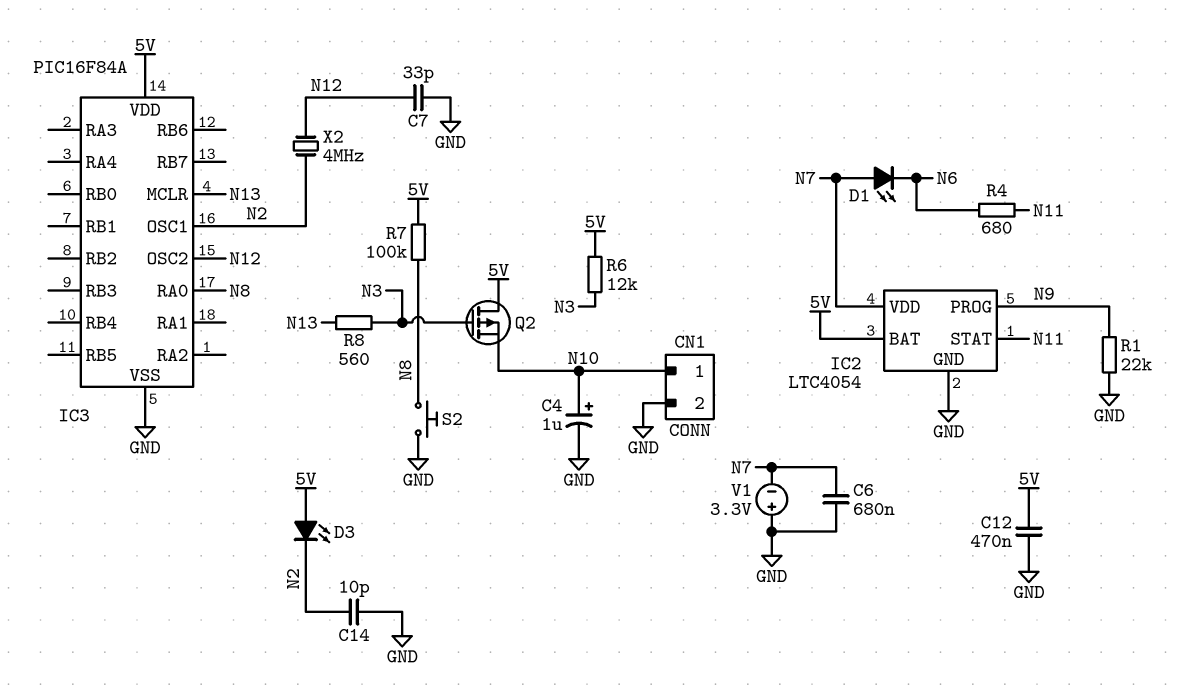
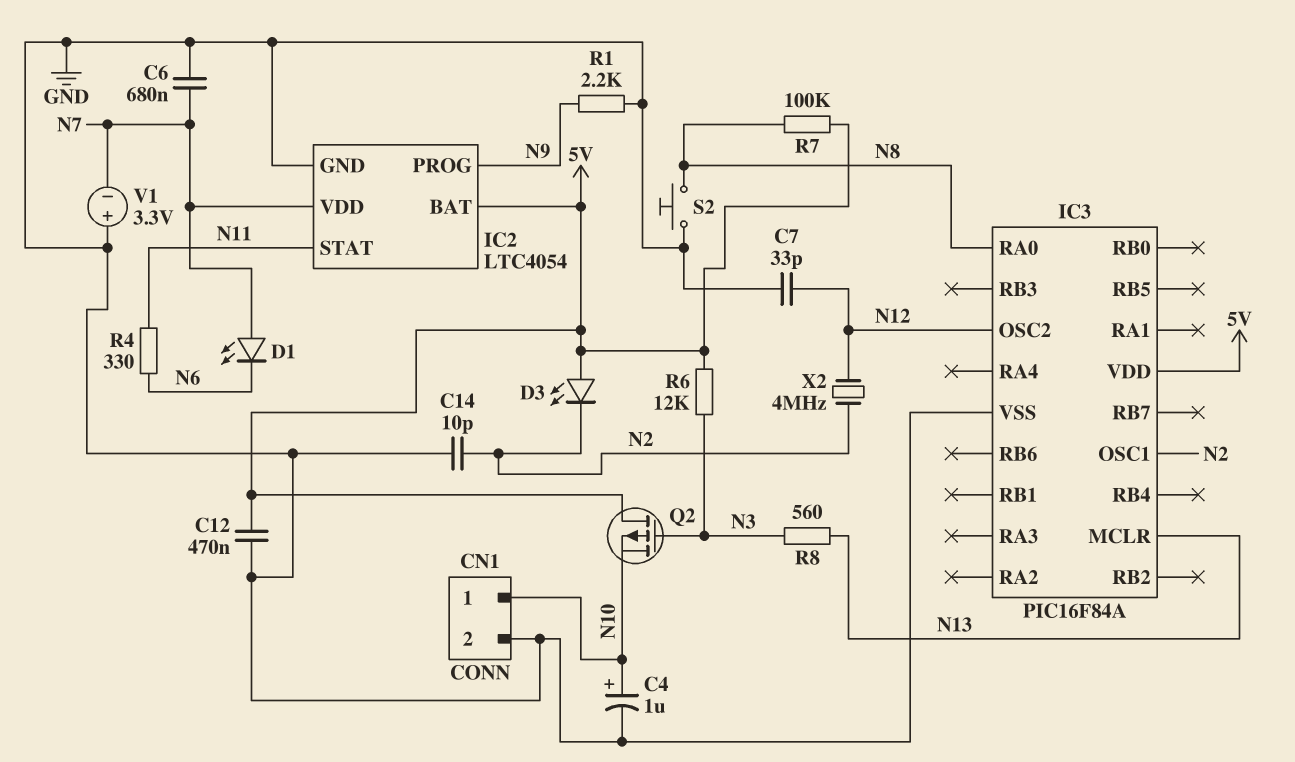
R1: 22k (GND, N9) -> 2.2k (GND, N9)
R4: 680 (N6, N11) -> 330 (N6, N11)

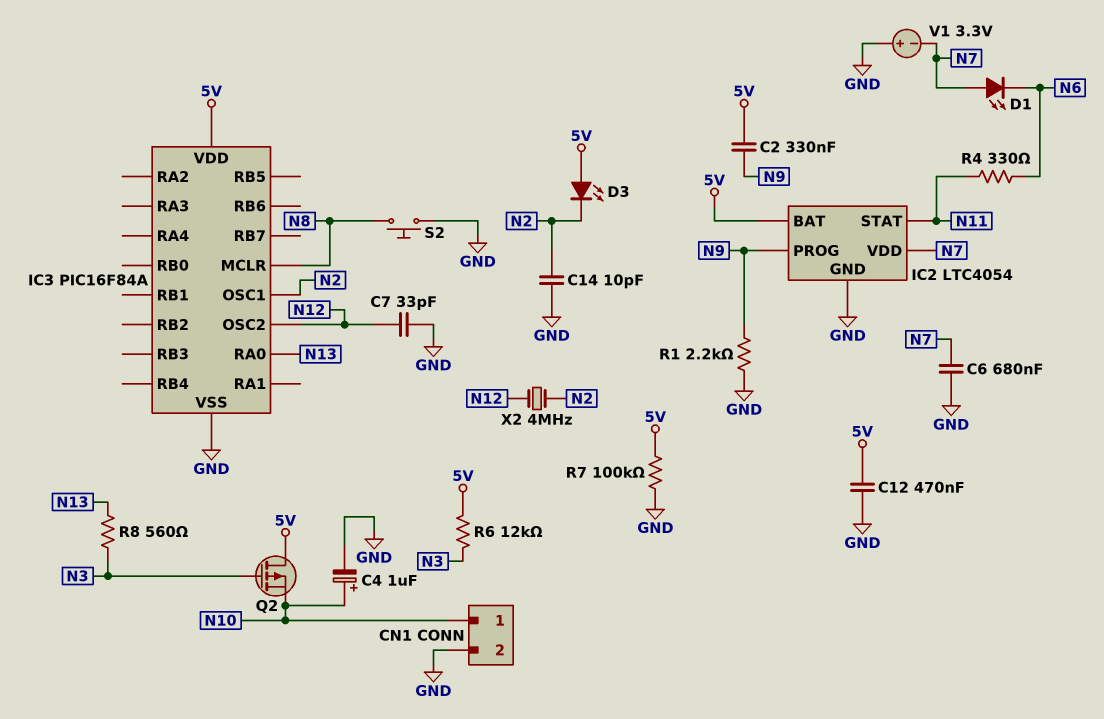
C2: none -> 330nF (5V, N9)
IC3 pin MCLR: N13 -> N8
IC3 pin RA0: N8 -> N13
R7: 100k (5V, N8) -> 100k (5V, GND)

